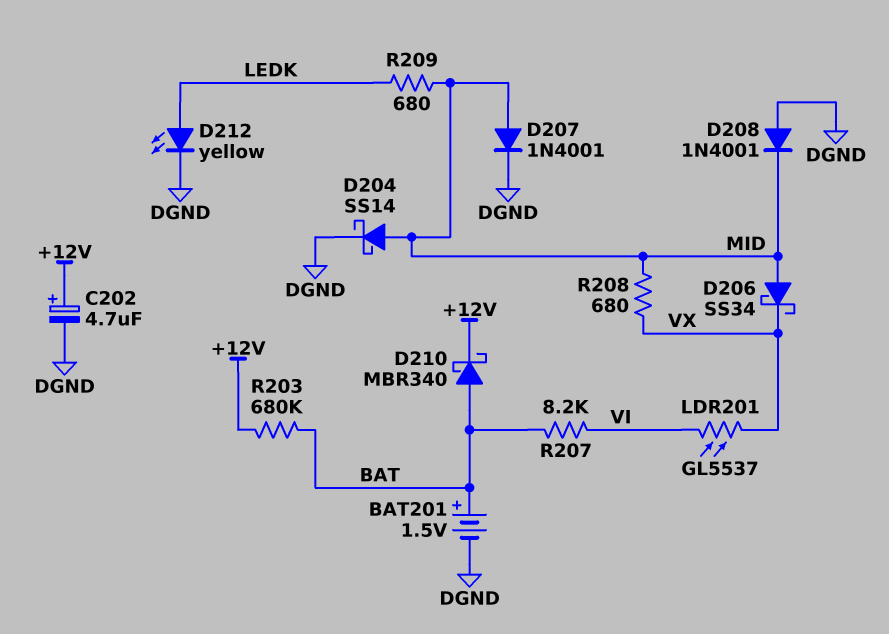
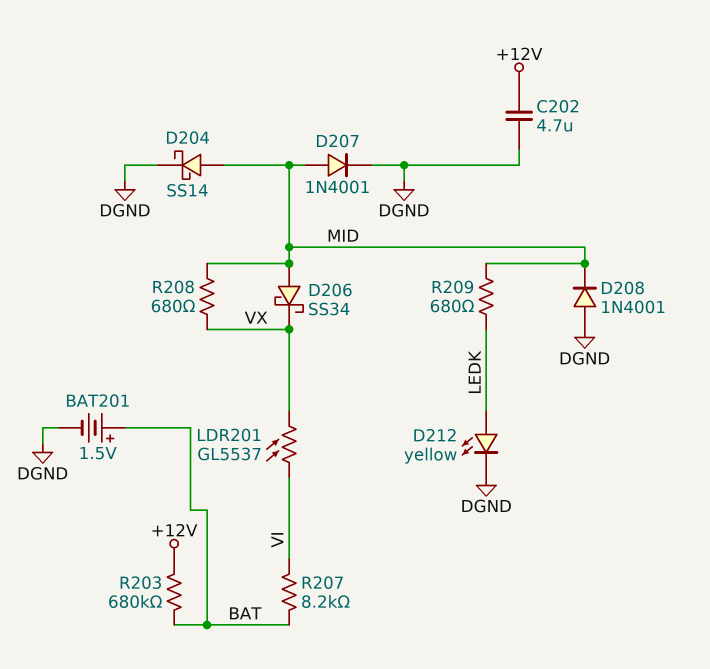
C202: 4.7uF (plus +12V, minus DGND) -> 4.7uF (+12V, DGND)
D210: schottky MBR340 (A BAT, K +12V) -> none

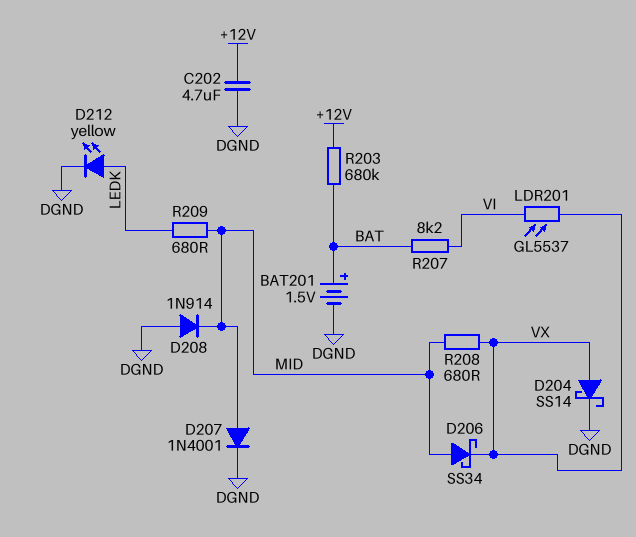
D204: schottky SS14 (A MID, K DGND) -> schottky SS14 (A VX, K DGND)
D208: diode 1N4001 (A DGND, K MID) -> diode 1N914 (A DGND, K MID)

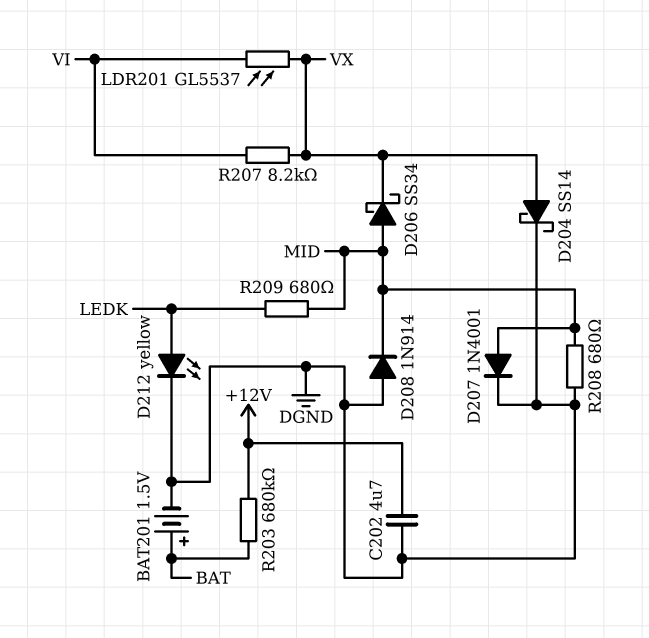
R207: 8.2k (BAT, VI) -> 8.2k (VI, VX)
R208: 680 (MID, VX) -> 680 (DGND, MID)

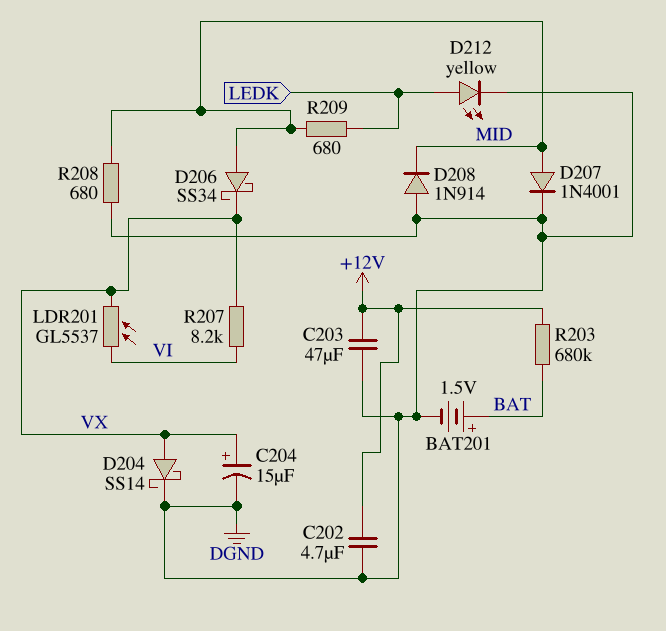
C203: none -> 47uF (+12V, DGND)
C204: none -> 15uF (plus VX, minus DGND)

